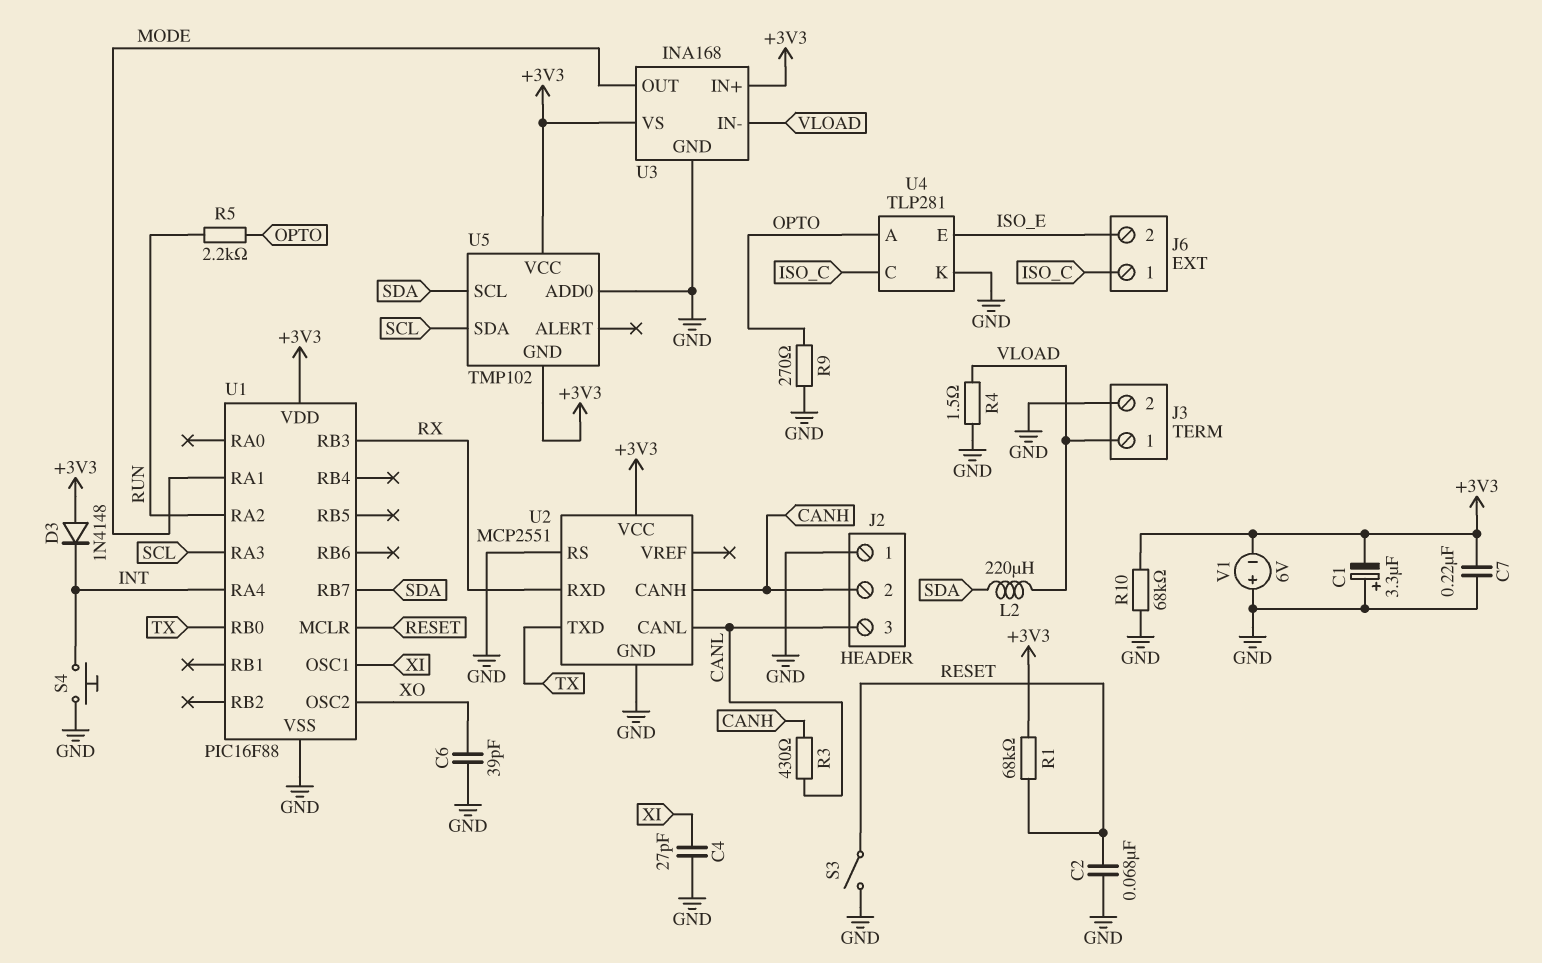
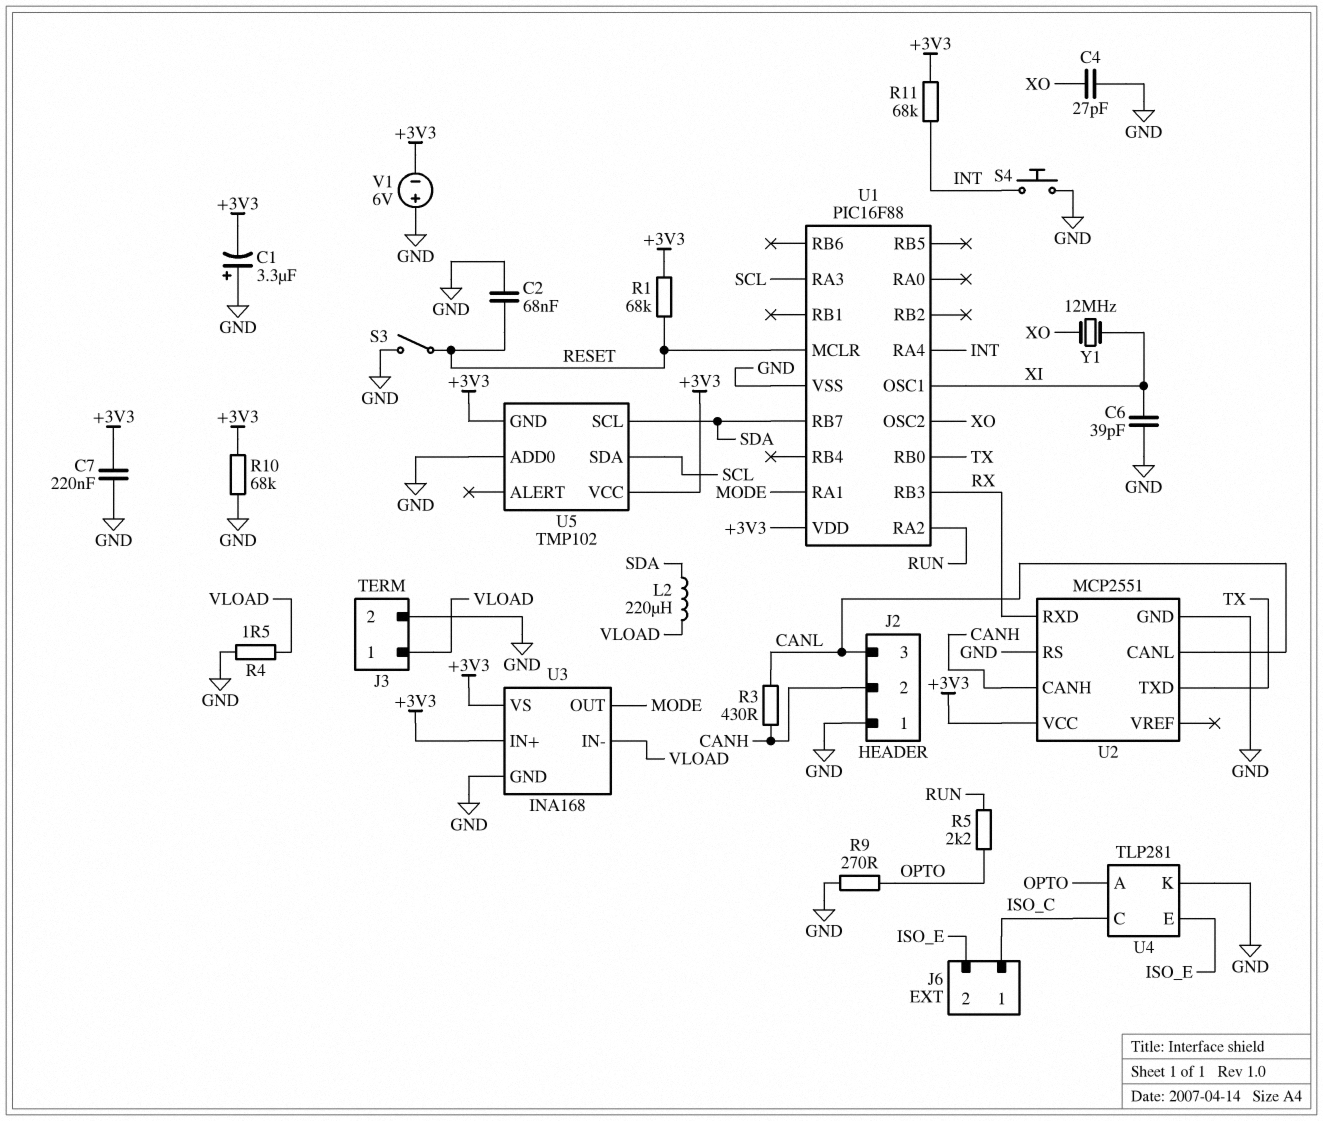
C4: 27pF (GND, XI) -> 27pF (GND, XO)
C6: 39pF (GND, XO) -> 39pF (GND, XI)
D3: diode 1N4148 (A +3V3, K INT) -> none
R11: none -> 68k (+3V3, INT)
Y1: none -> 12MHz (XI, XO)

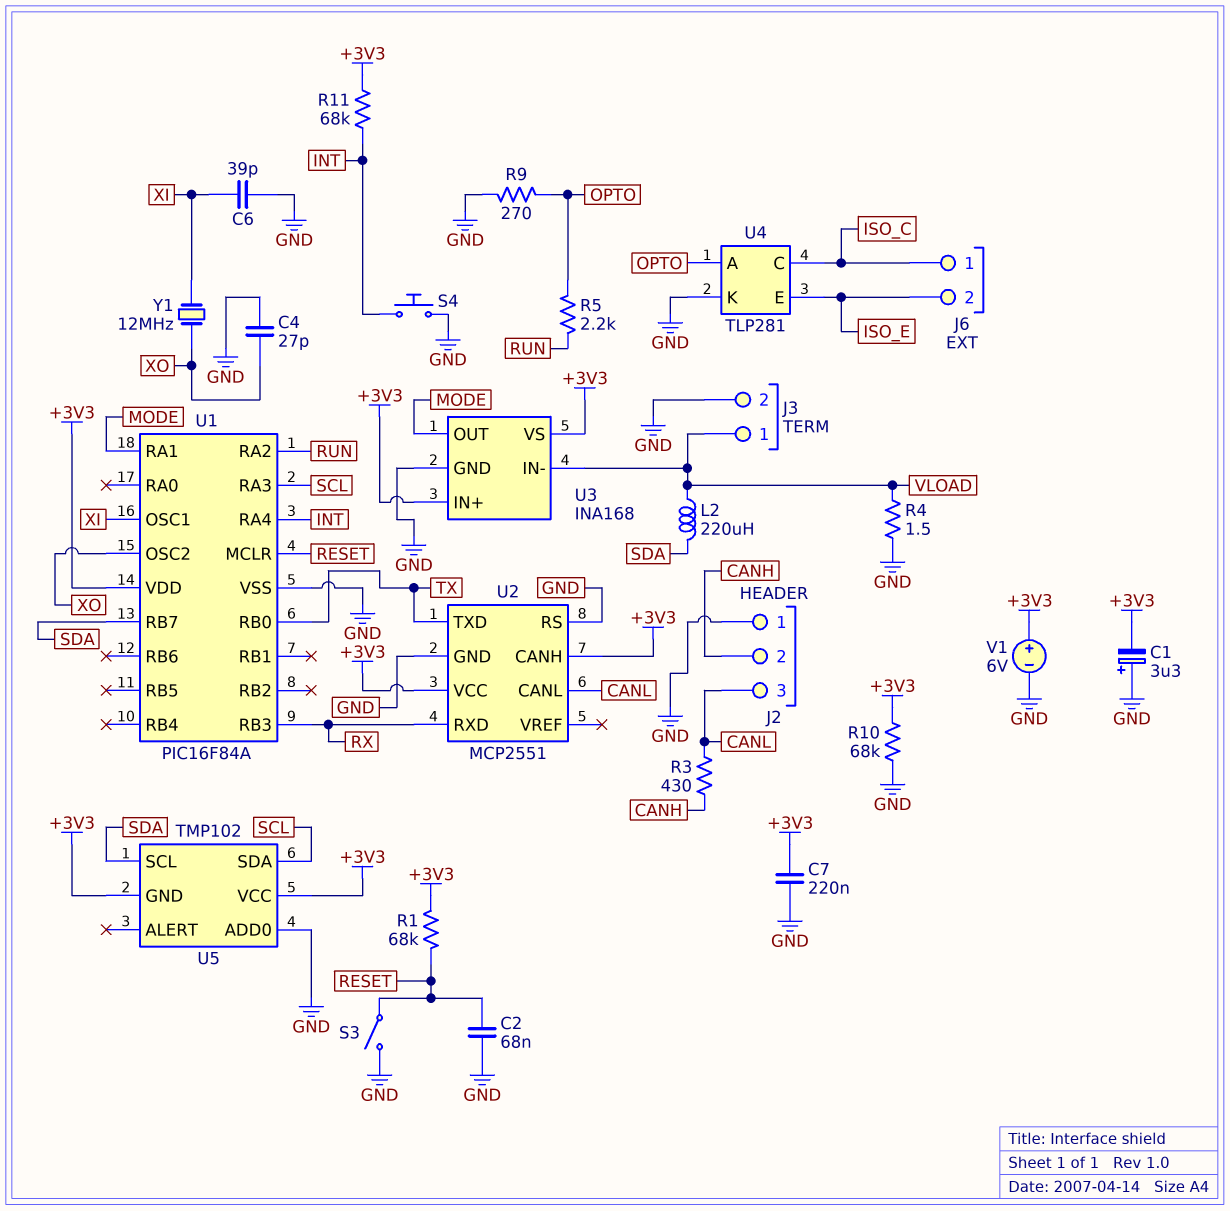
U1: PIC16F88 -> PIC16F84A
U2 pin CANH: CANH -> +3V3
V1: 6V (plus GND, minus +3V3) -> 6V (plus +3V3, minus GND)

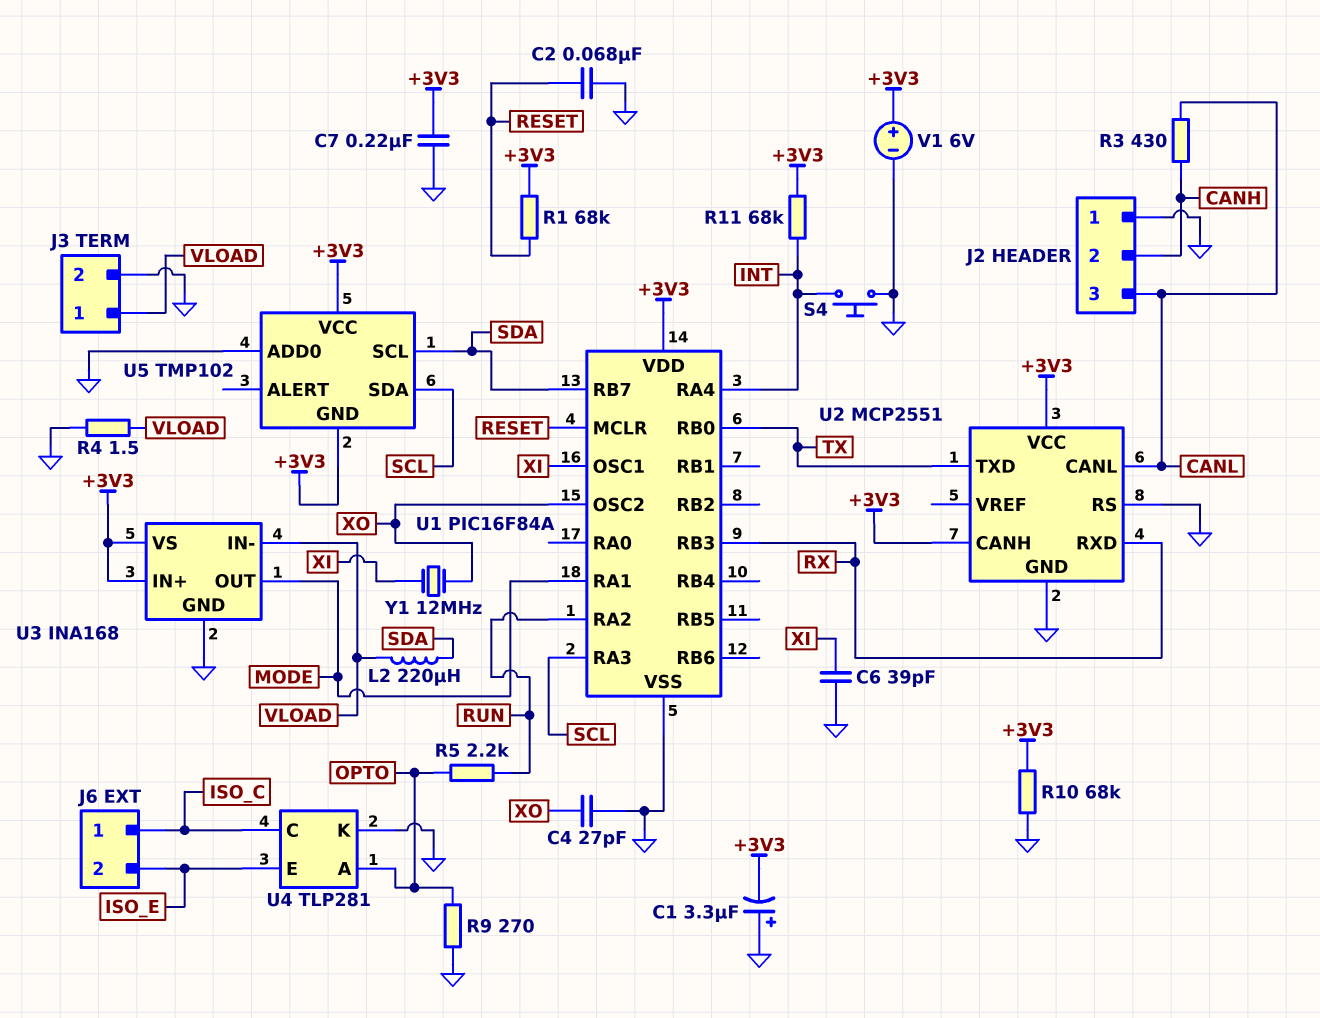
S3: switch (GND, RESET) -> none

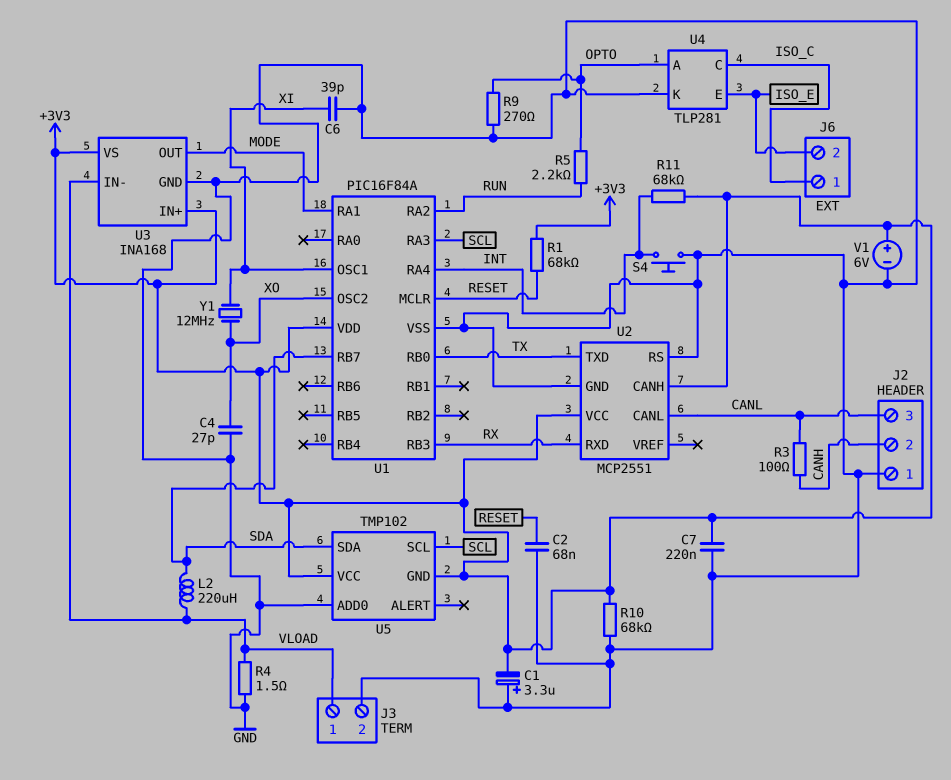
R3: 430 (CANH, CANL) -> 100 (CANH, CANL)
U5 pin SCL: SDA -> SCL
U5 pin SDA: SCL -> SDA

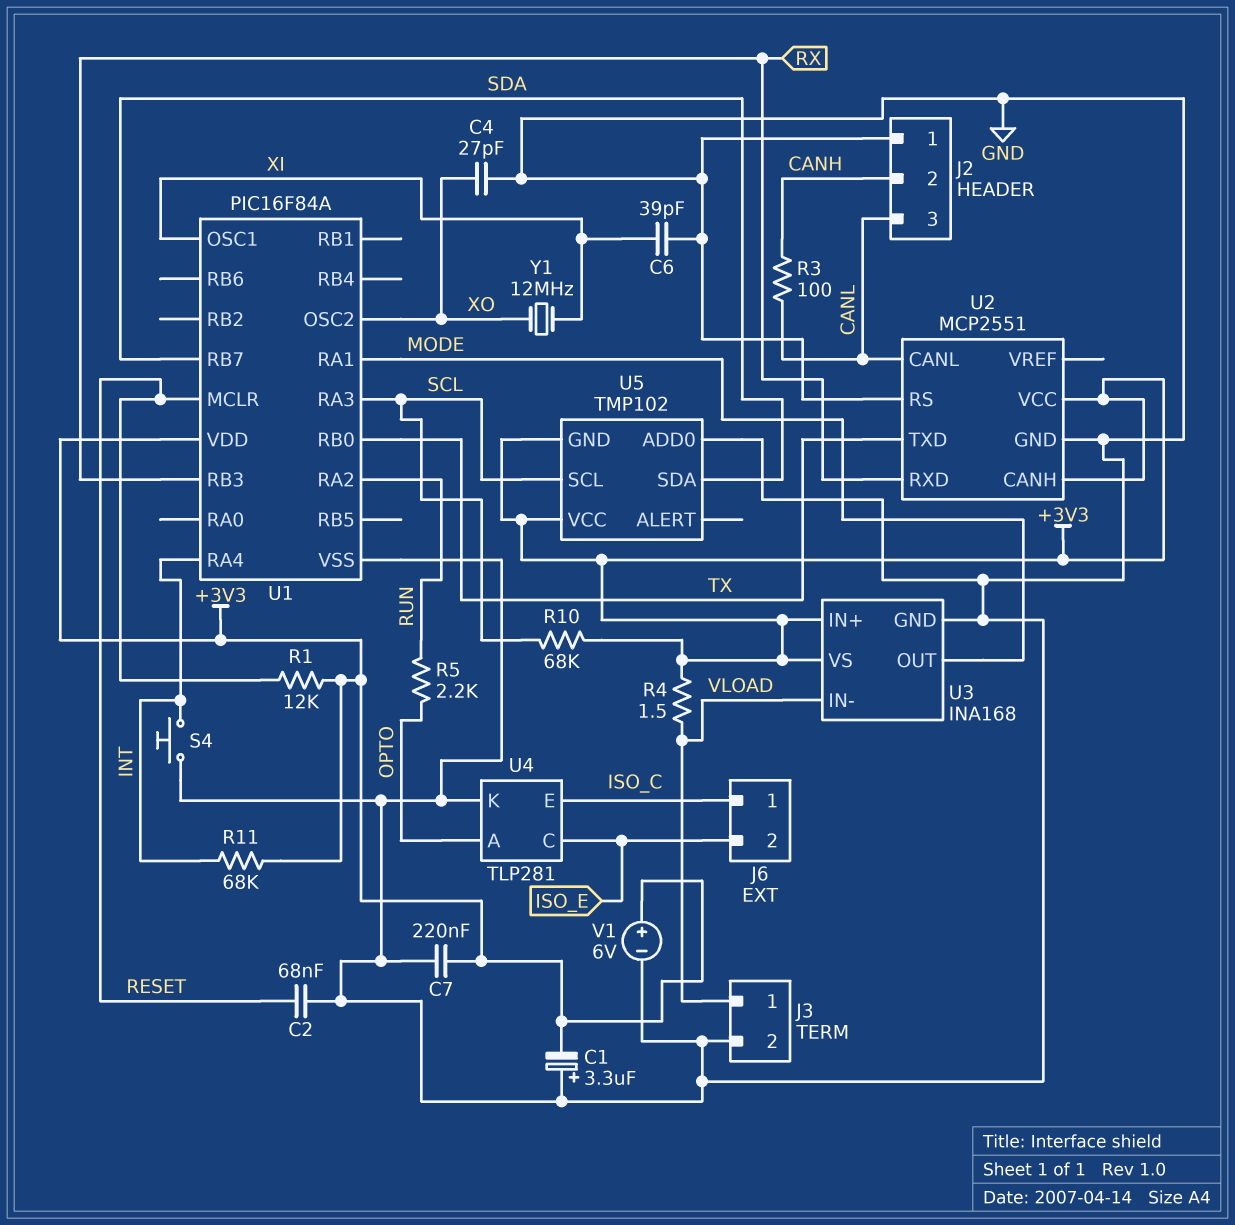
L2: 220uH (SDA, VLOAD) -> none
R1: 68k (+3V3, RESET) -> 12k (+3V3, RESET)
R4: 1.5 (GND, VLOAD) -> 1.5 (+3V3, VLOAD)
R9: 270 (GND, OPTO) -> none
R10: 68k (+3V3, GND) -> 68k (+3V3, SCL)
U4 pin C: ISO_C -> ISO_E
U4 pin E: ISO_E -> ISO_C

